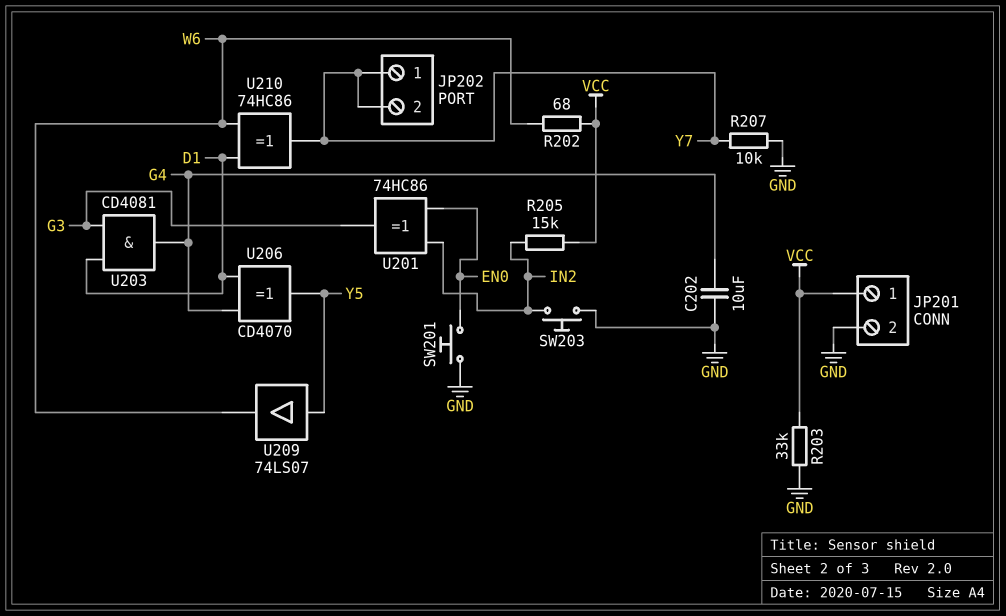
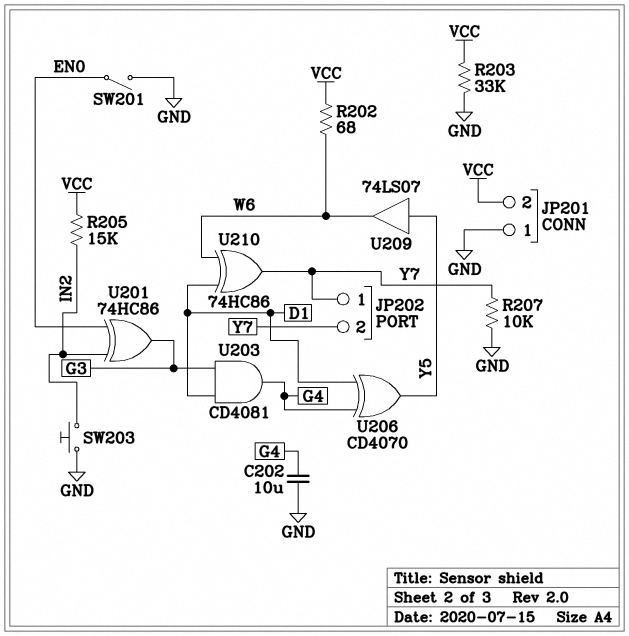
JP201 pin 1: VCC -> GND
JP201 pin 2: GND -> VCC
SW201: button (EN0, GND) -> switch (EN0, GND)

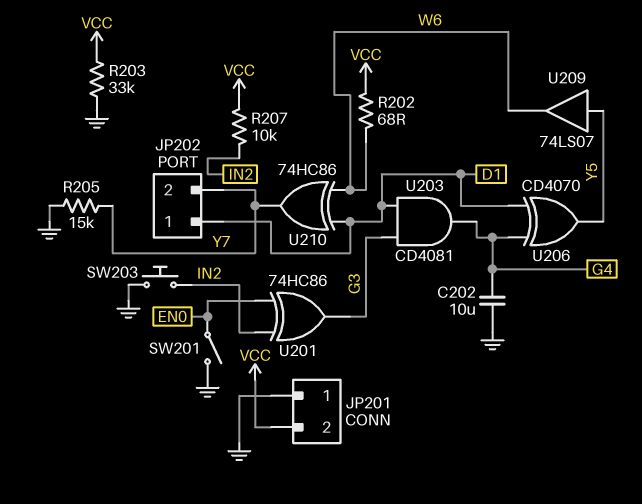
JP202 pin 1: Y7 -> D1
R205: 15k (IN2, VCC) -> 15k (GND, Y7)
R207: 10k (GND, Y7) -> 10k (IN2, VCC)

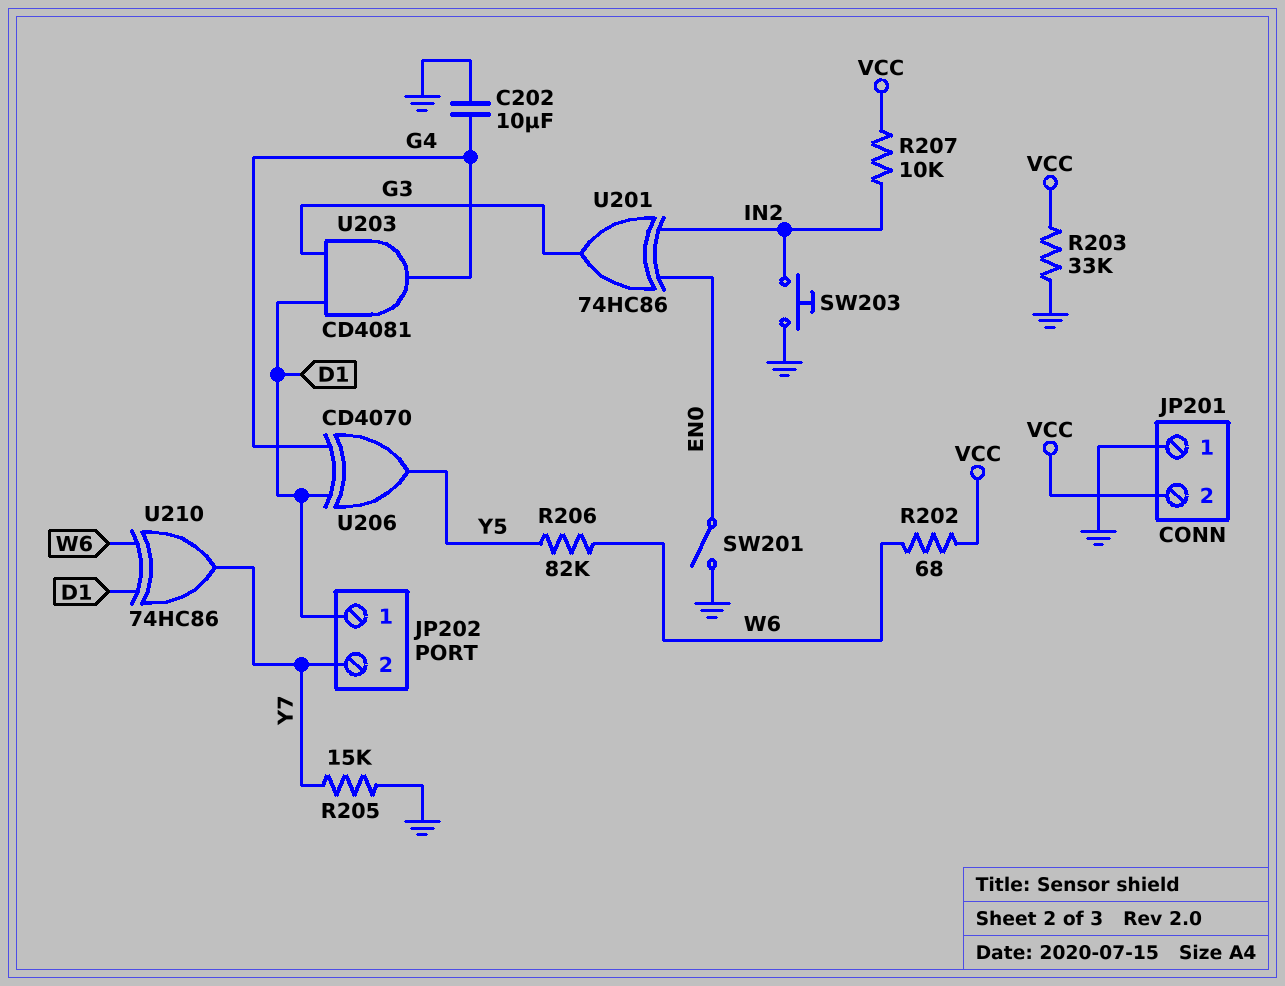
R206: none -> 82k (W6, Y5)
U209: buffer 74LS07 (in Y5, out W6) -> none

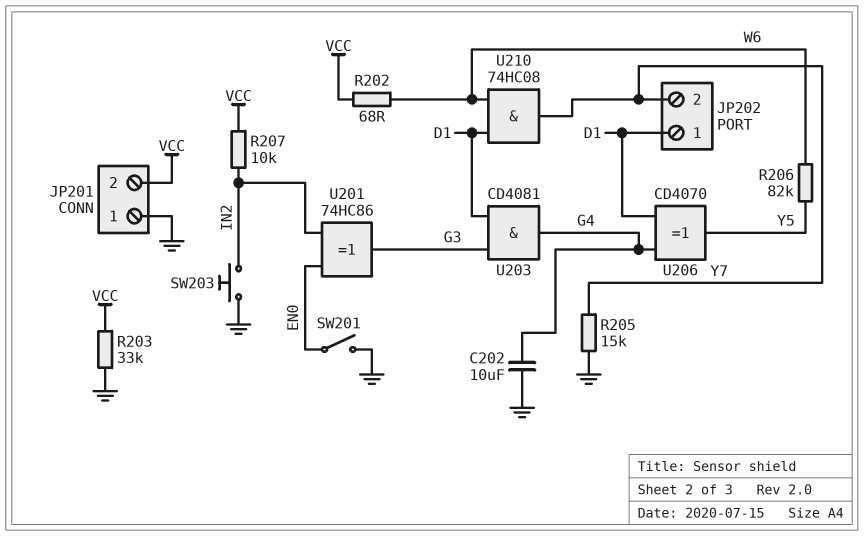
U210: XOR 74HC86 (in D1, in W6, out Y7) -> AND 74HC08 (in D1, in W6, out Y7)

